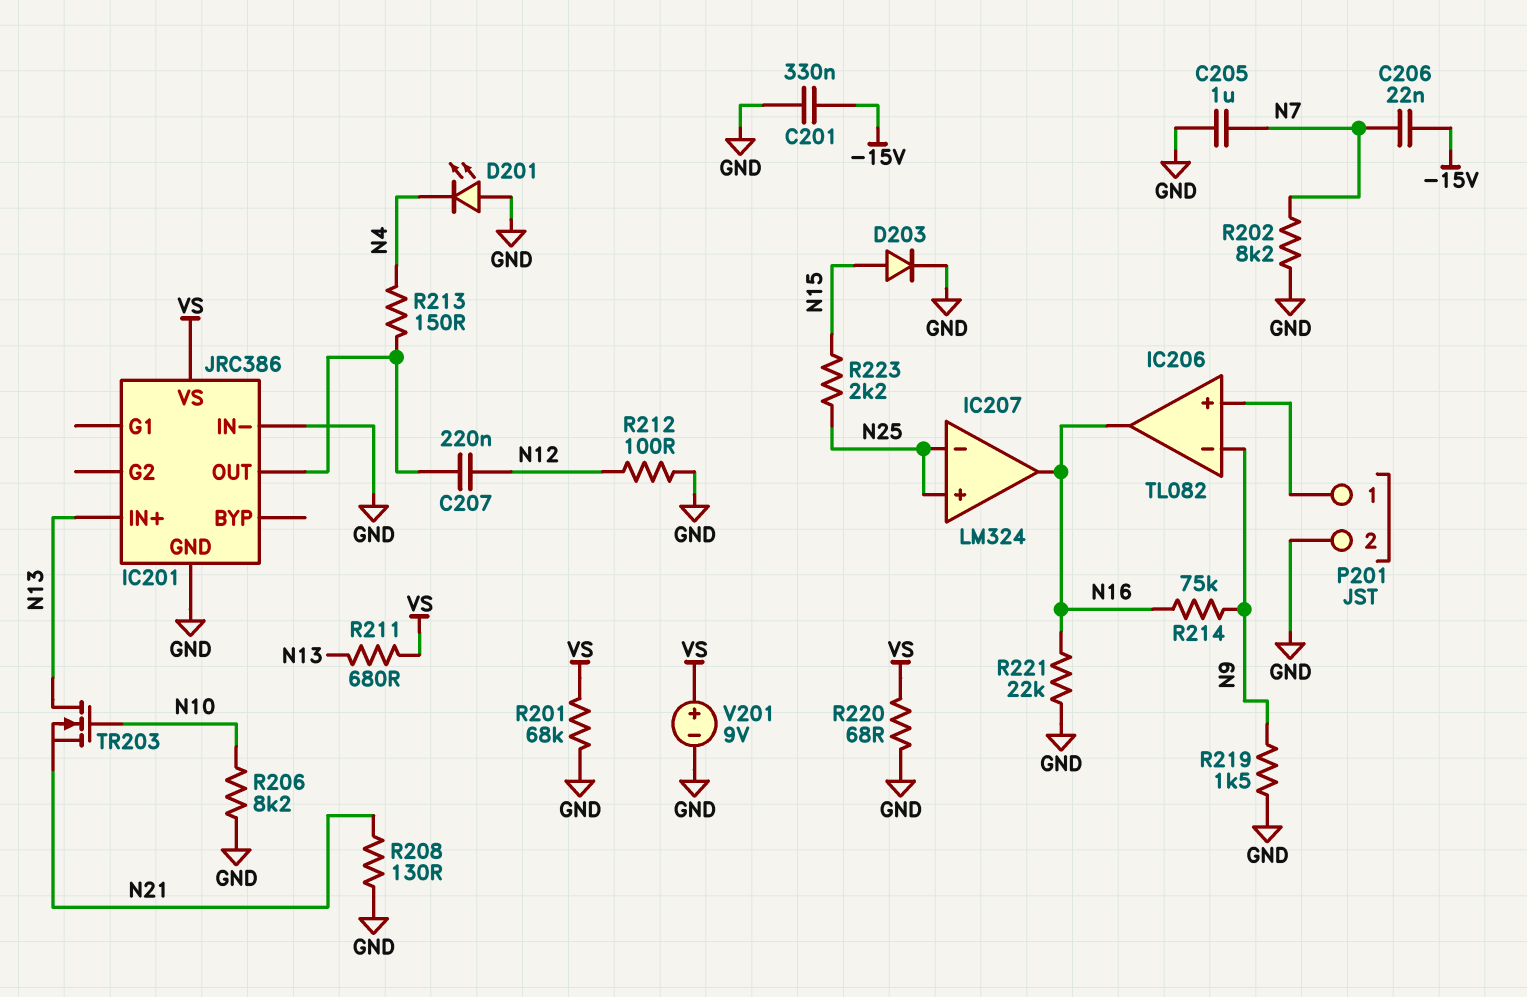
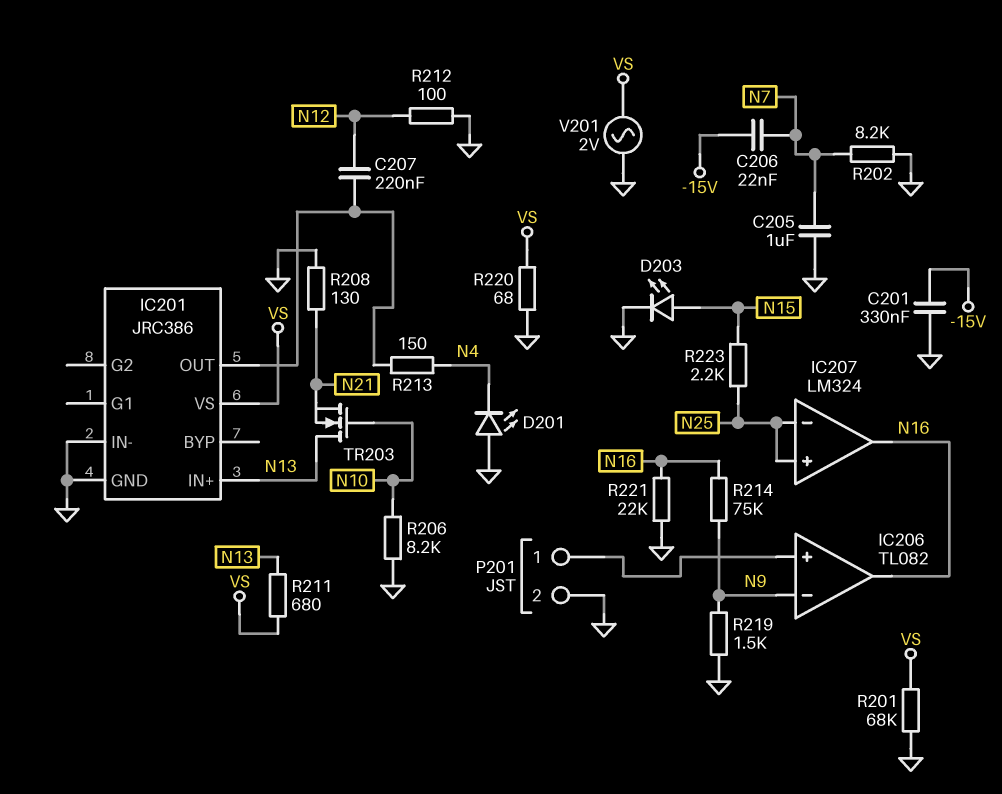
D203: diode (A N15, K GND) -> LED (A N15, K GND)
V201: 9V (plus VS, minus GND) -> AC 2V (GND, VS)

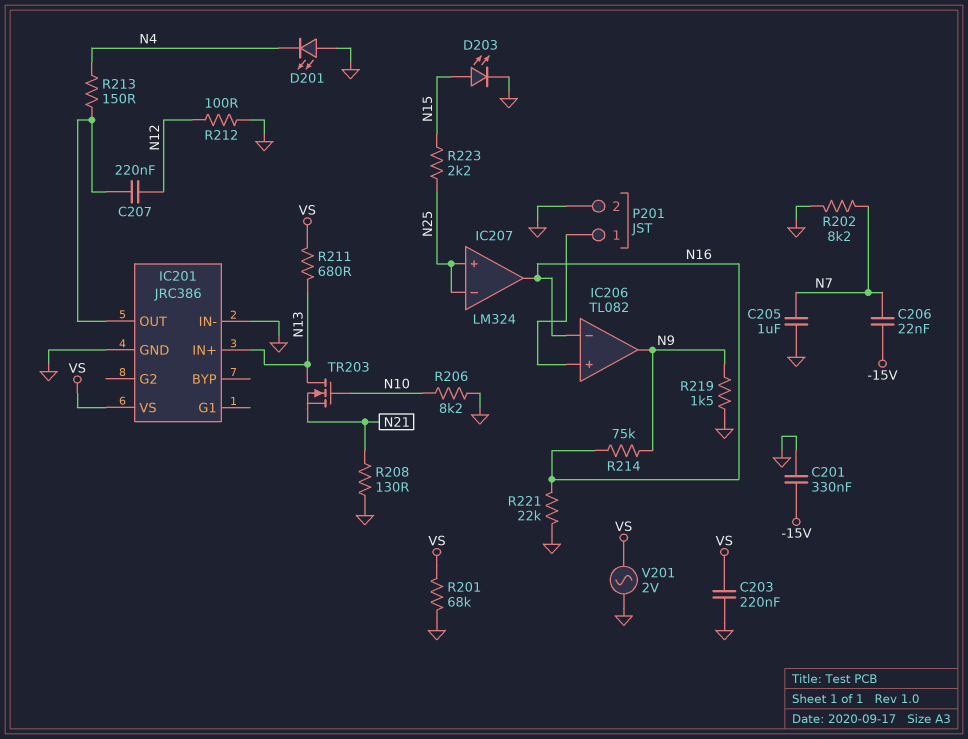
C203: none -> 220nF (GND, VS)
IC206 pin in-: N9 -> N16
IC206 pin out: N16 -> N9
R220: 68 (GND, VS) -> none

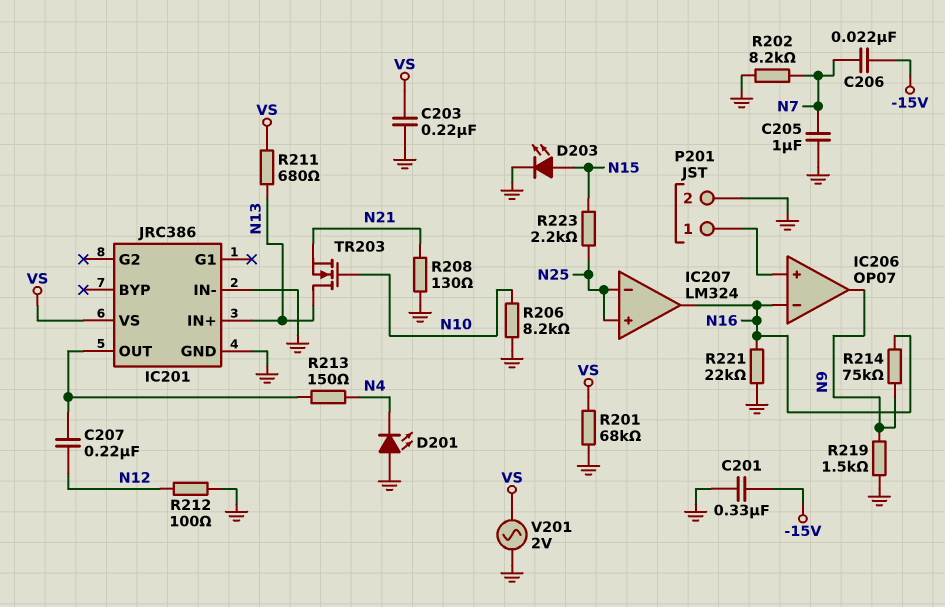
IC206: TL082 -> OP07

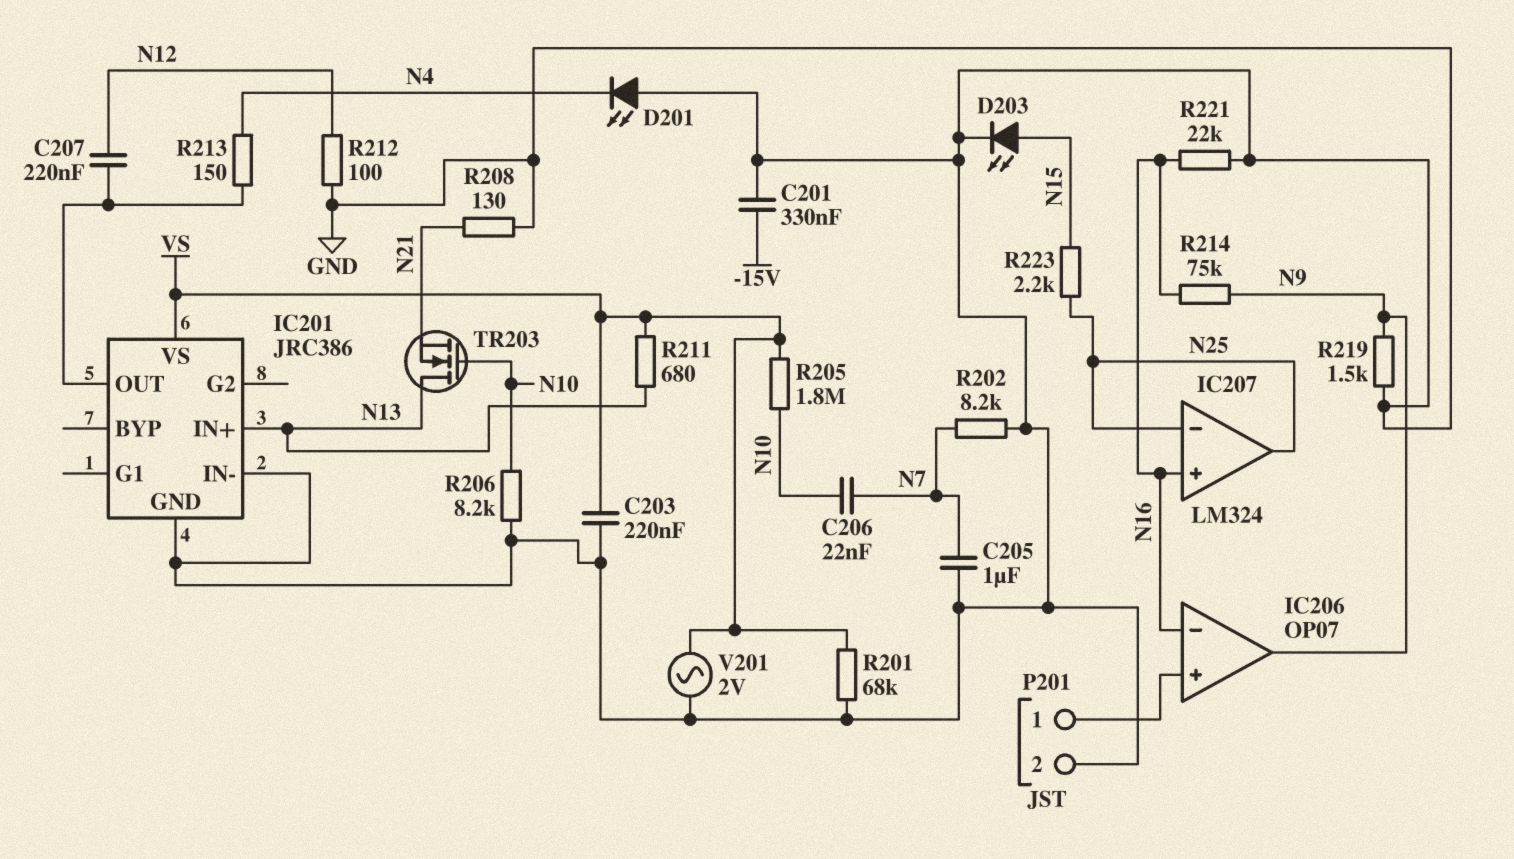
C206: 22nF (-15V, N7) -> 22nF (N7, N10)
IC207 pin in+: N25 -> N16
IC207 pin out: N16 -> N25
R205: none -> 1.8M (N10, VS)

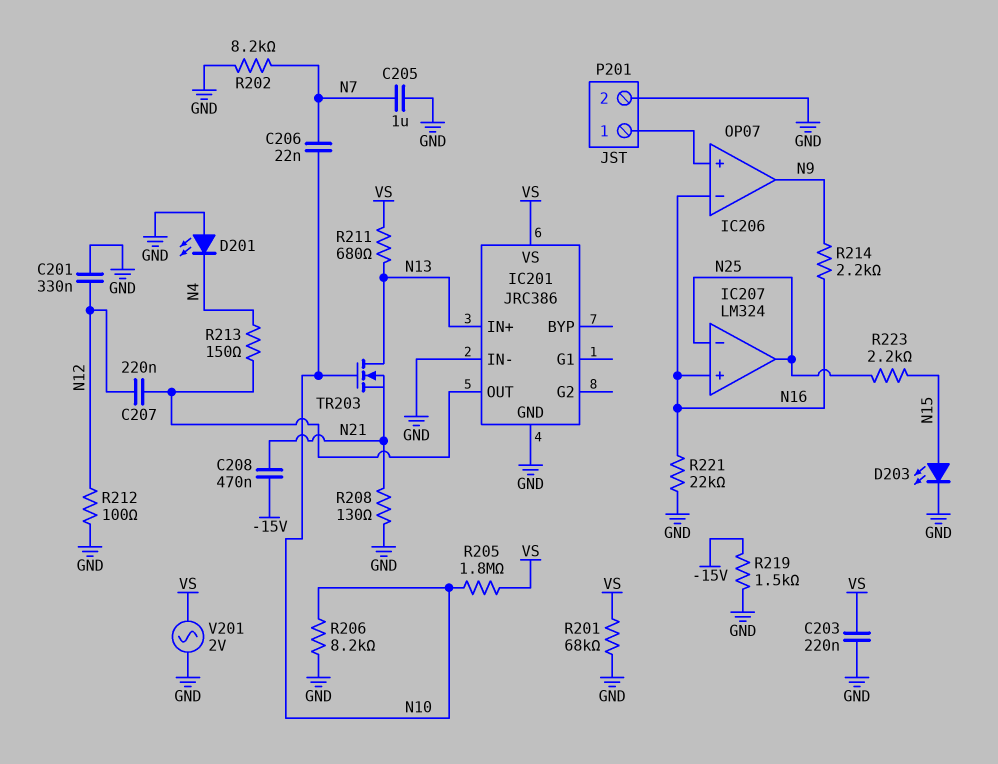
C201: 330nF (-15V, GND) -> 330nF (GND, N12)
C208: none -> 470nF (-15V, N21)
R214: 75k (N9, N16) -> 2.2k (N9, N16)
R219: 1.5k (GND, N9) -> 1.5k (-15V, GND)

